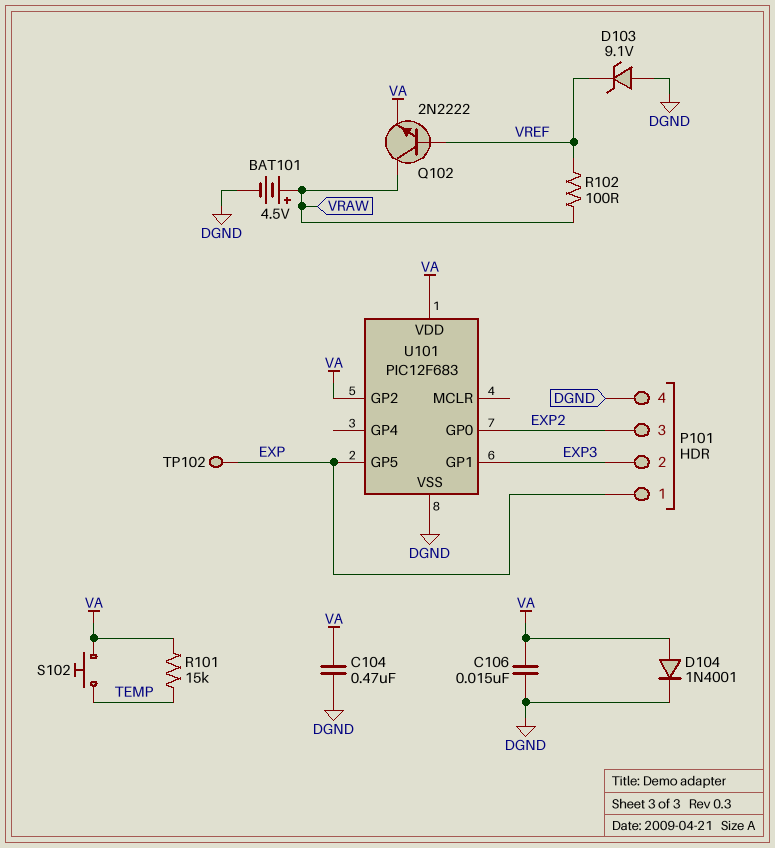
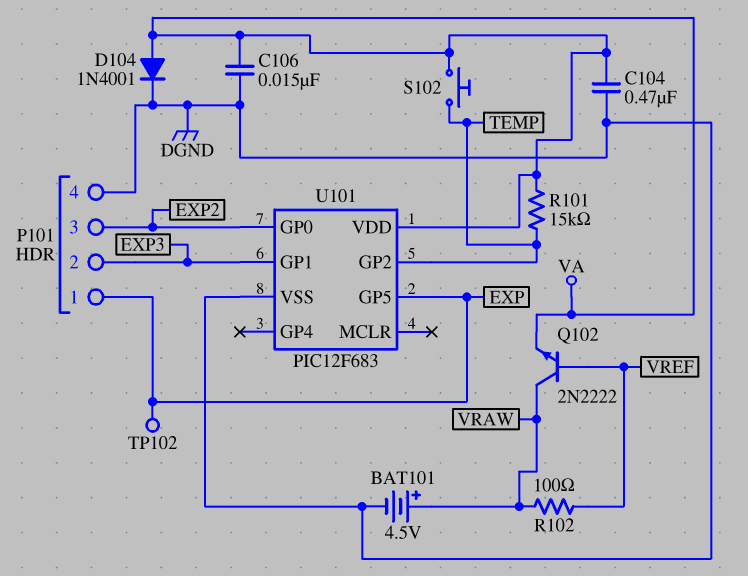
D103: zener 9.1V (A DGND, K VREF) -> none
U101 pin GP2: VA -> TEMP

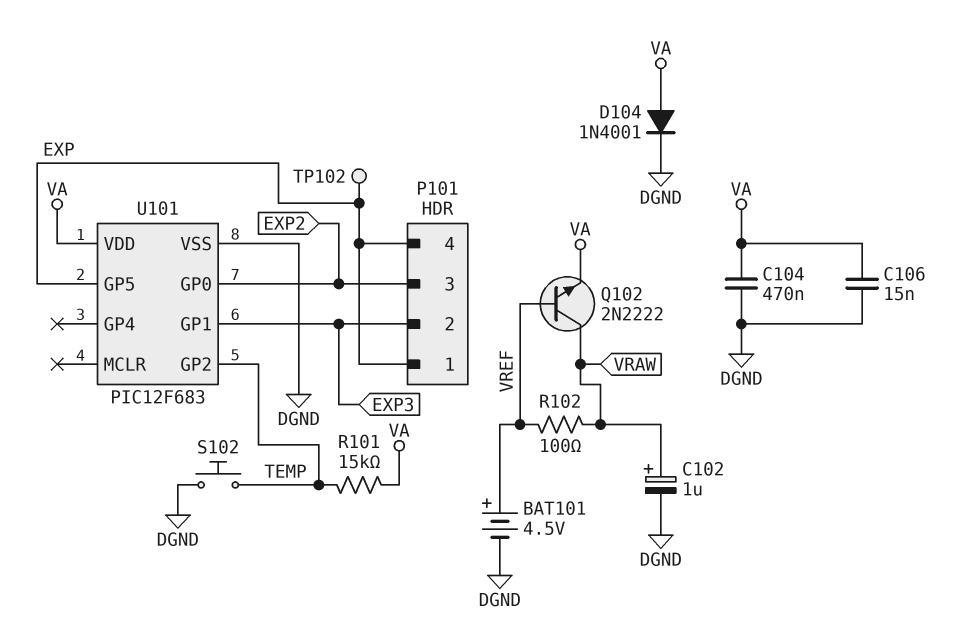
BAT101: 4.5V (plus VRAW, minus DGND) -> 4.5V (plus VREF, minus DGND)
C102: none -> 1uF (plus VRAW, minus DGND)
P101 pin 4: DGND -> EXP
S102: button (TEMP, VA) -> button (DGND, TEMP)

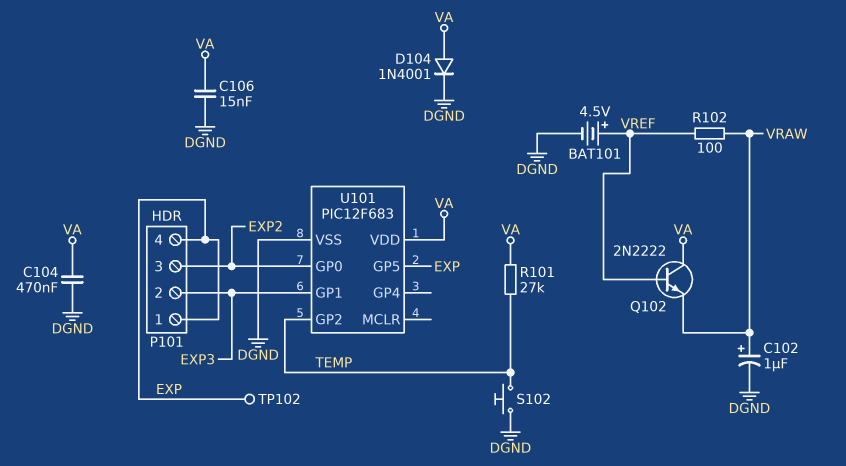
Q102: NPN 2N2222 (B VREF, C VRAW, E VA) -> NPN 2N2222 (B VREF, C VA, E VRAW)
R101: 15k (TEMP, VA) -> 27k (TEMP, VA)

